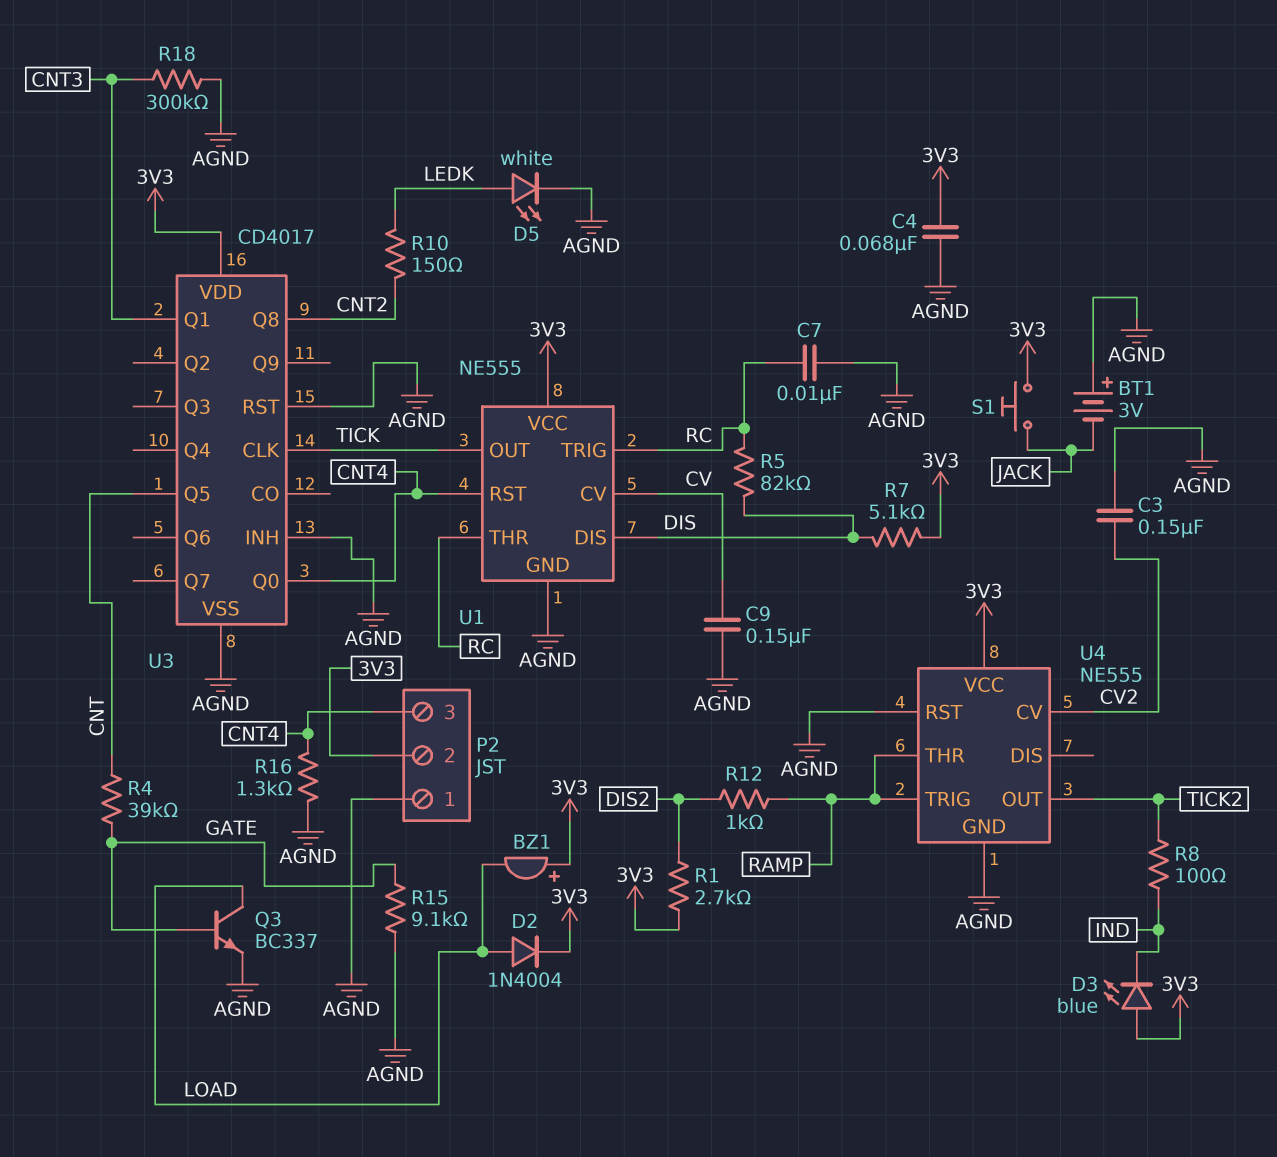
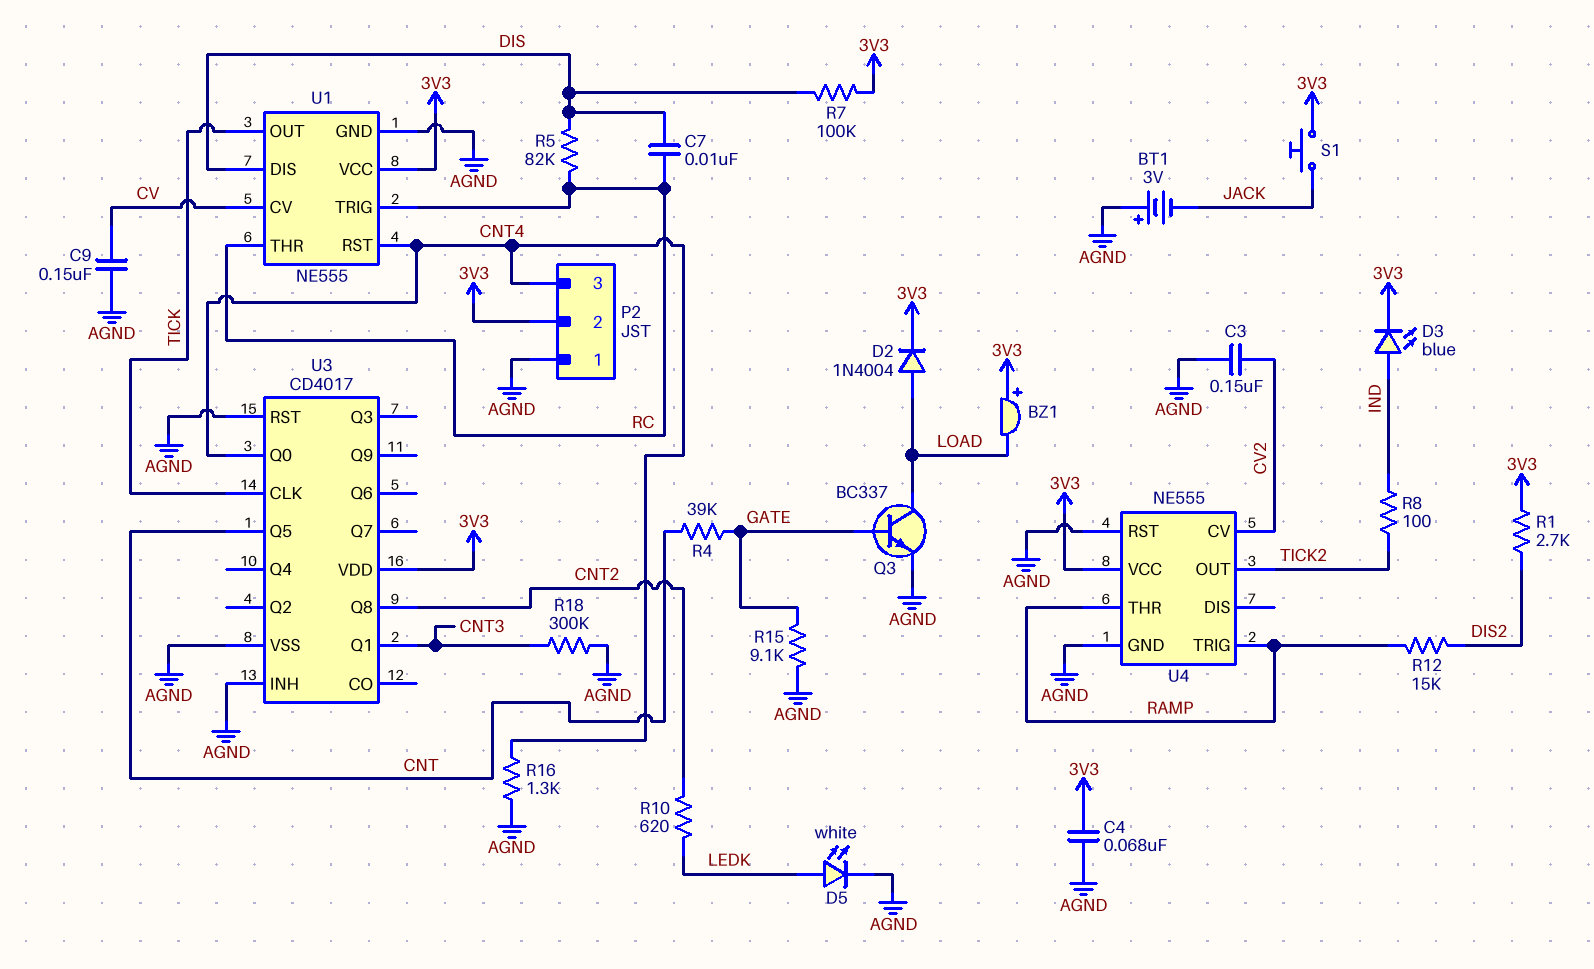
C7: 10nF (AGND, RC) -> 10nF (DIS, RC)
D3: LED blue (A 3V3, K IND) -> LED blue (A IND, K 3V3)
R7: 5.1k (3V3, DIS) -> 100k (3V3, DIS)
R10: 150 (CNT2, LEDK) -> 620 (CNT2, LEDK)
R12: 1k (DIS2, RAMP) -> 15k (DIS2, RAMP)

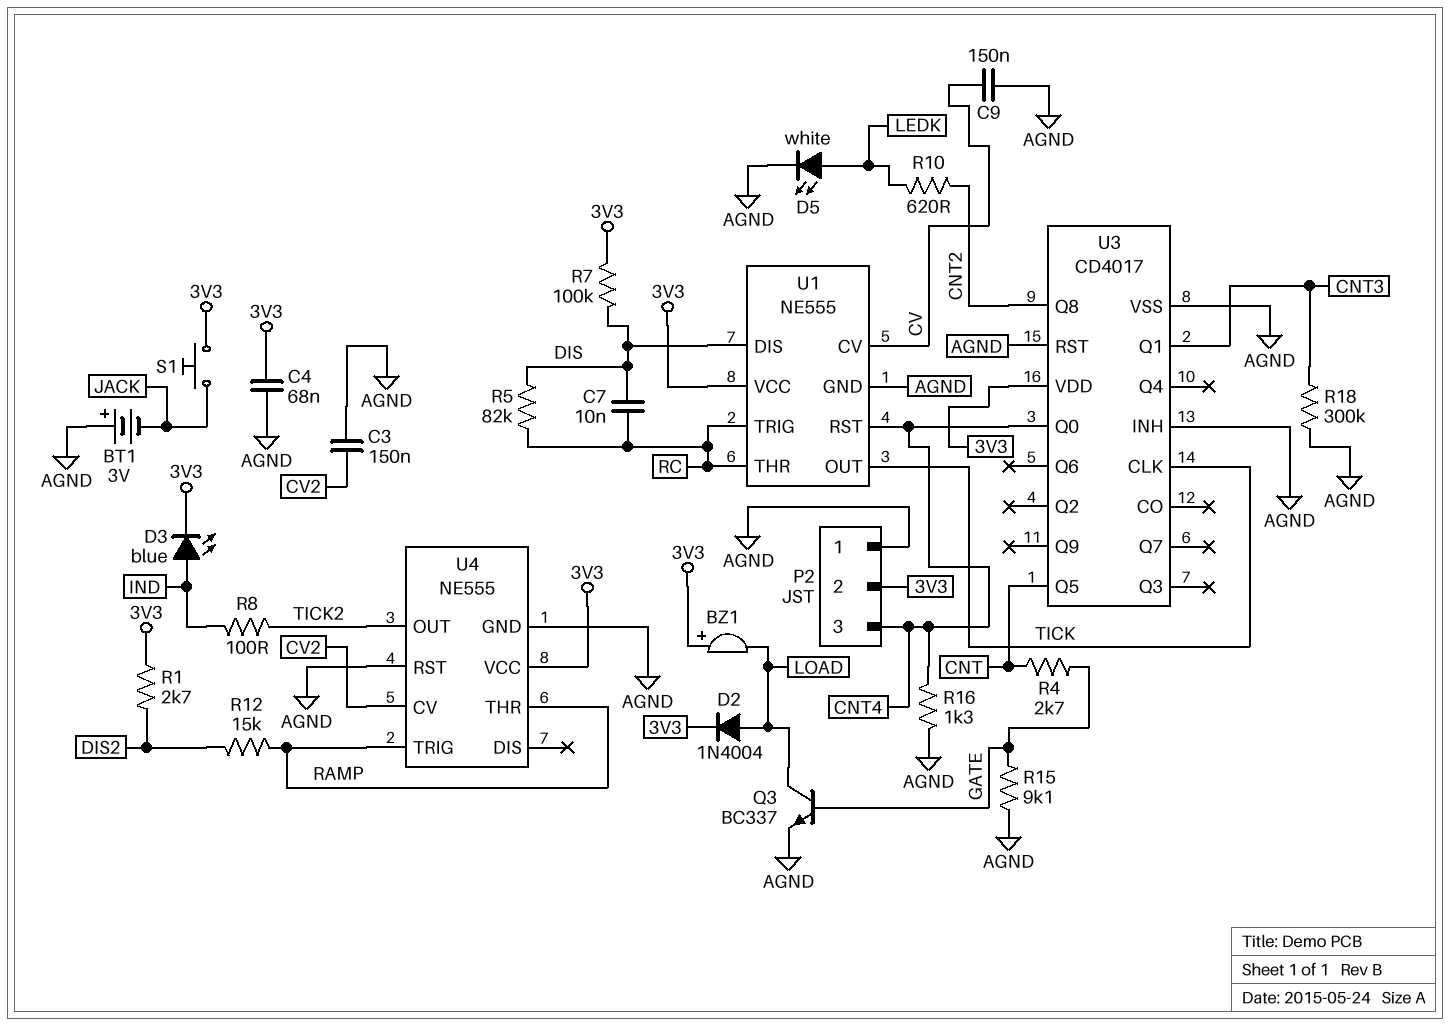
R4: 39k (CNT, GATE) -> 2.7k (CNT, GATE)

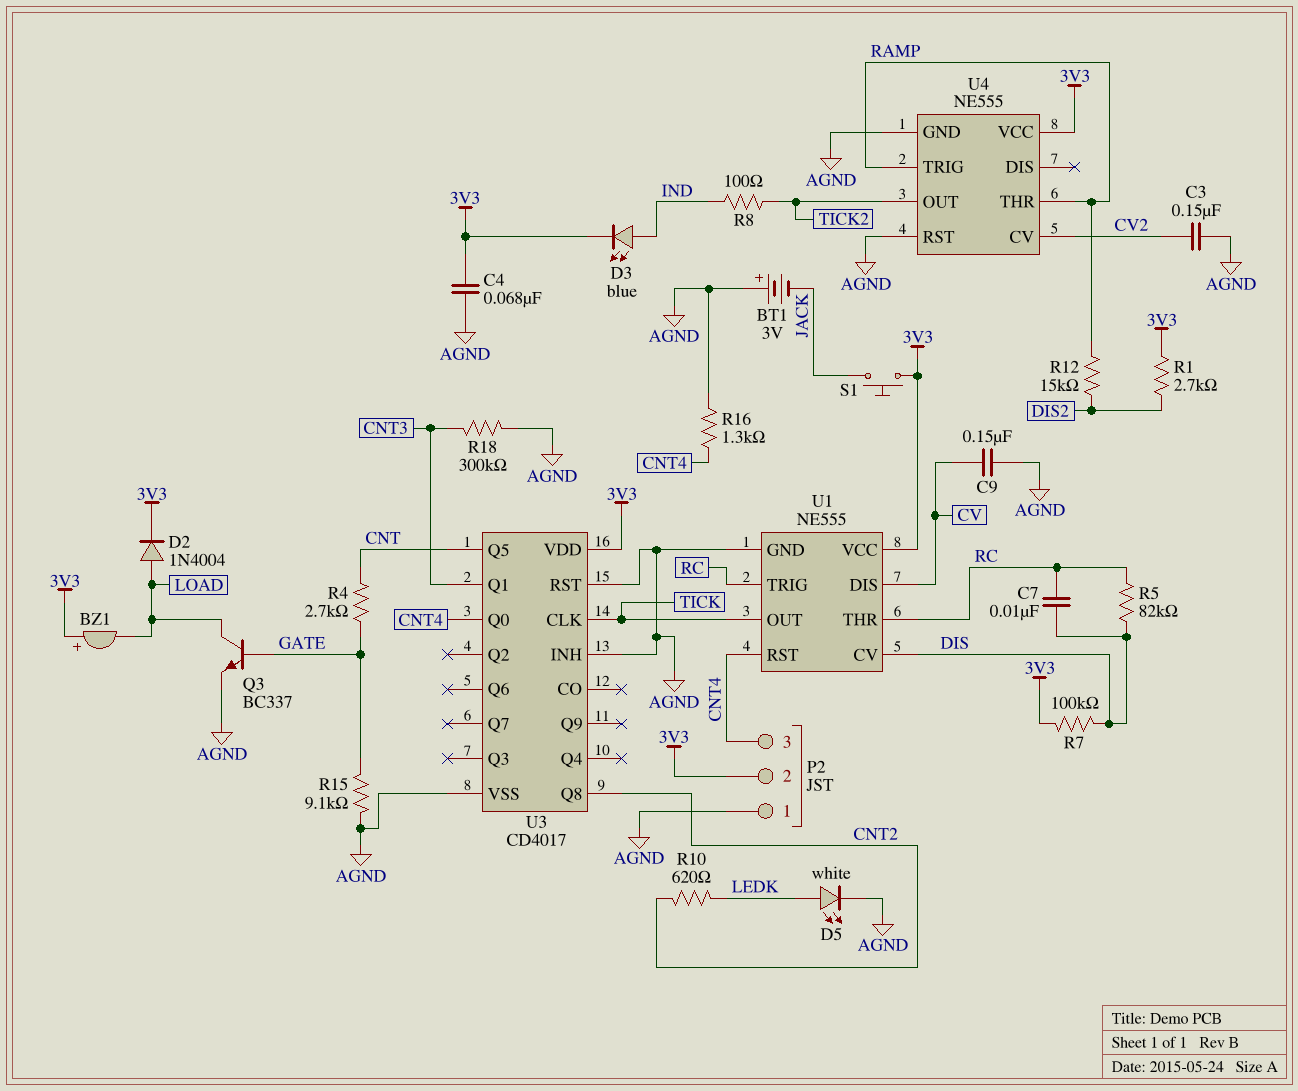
U1 pin CV: CV -> DIS
U1 pin DIS: DIS -> CV

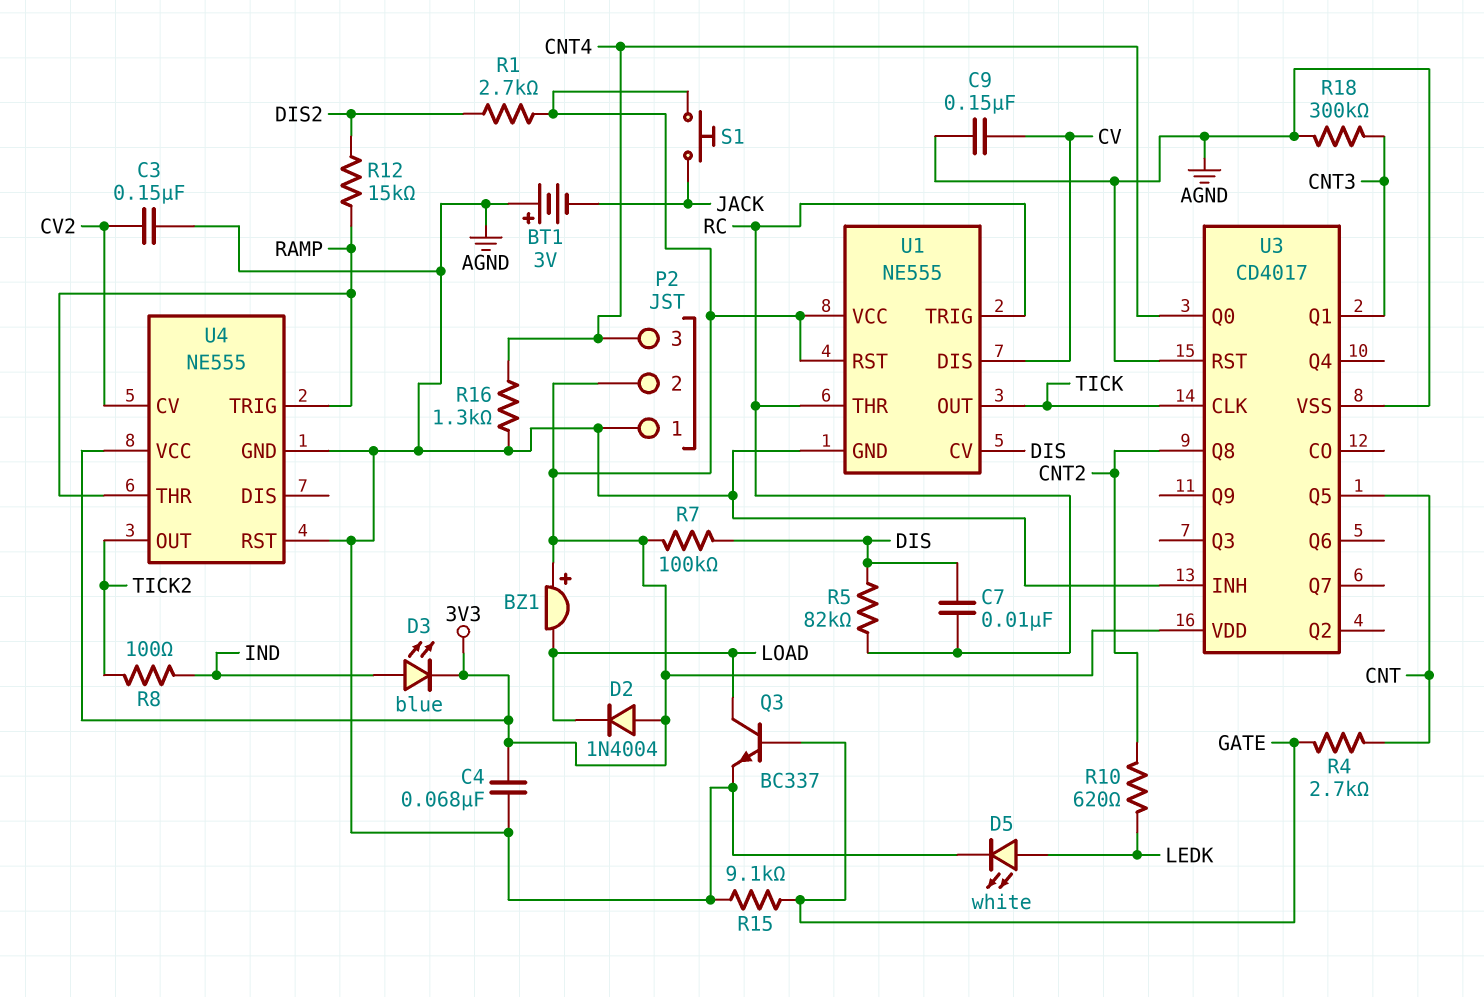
D2: diode 1N4004 (A LOAD, K 3V3) -> diode 1N4004 (A 3V3, K LOAD)
U1 pin RST: CNT4 -> 3V3

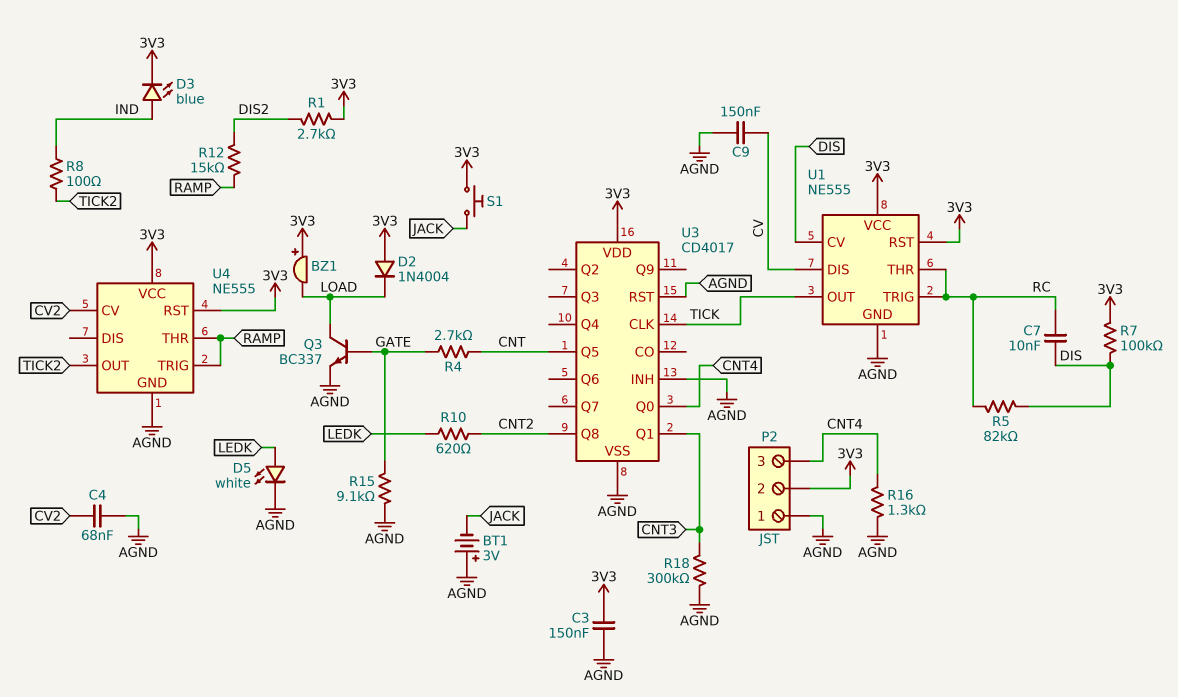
C3: 150nF (AGND, CV2) -> 150nF (3V3, AGND)
C4: 68nF (3V3, AGND) -> 68nF (AGND, CV2)
U4 pin RST: AGND -> 3V3

